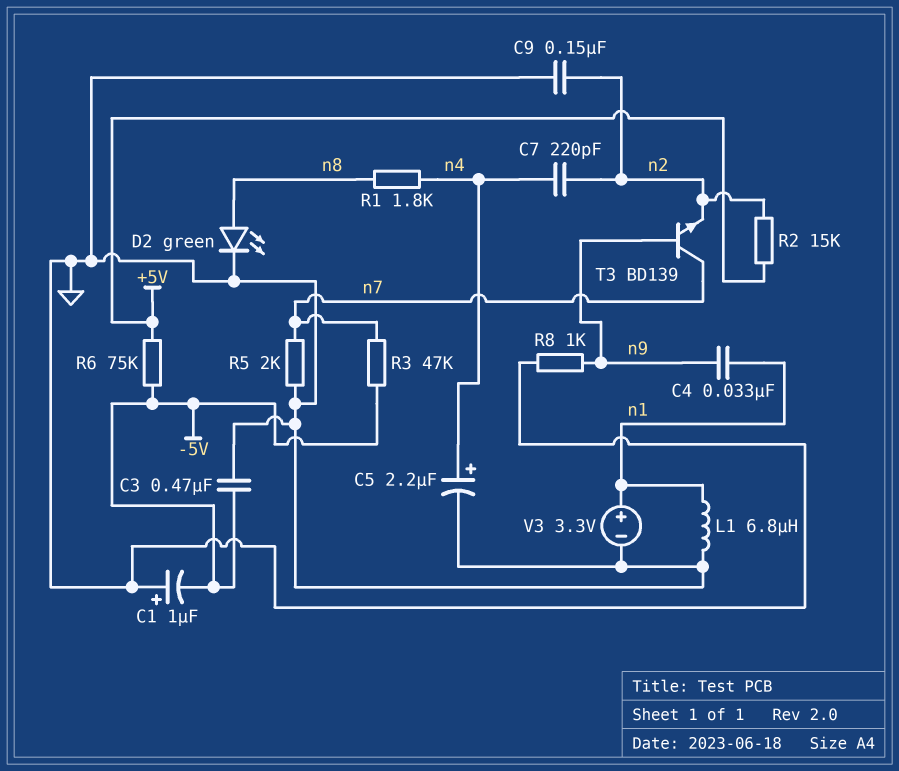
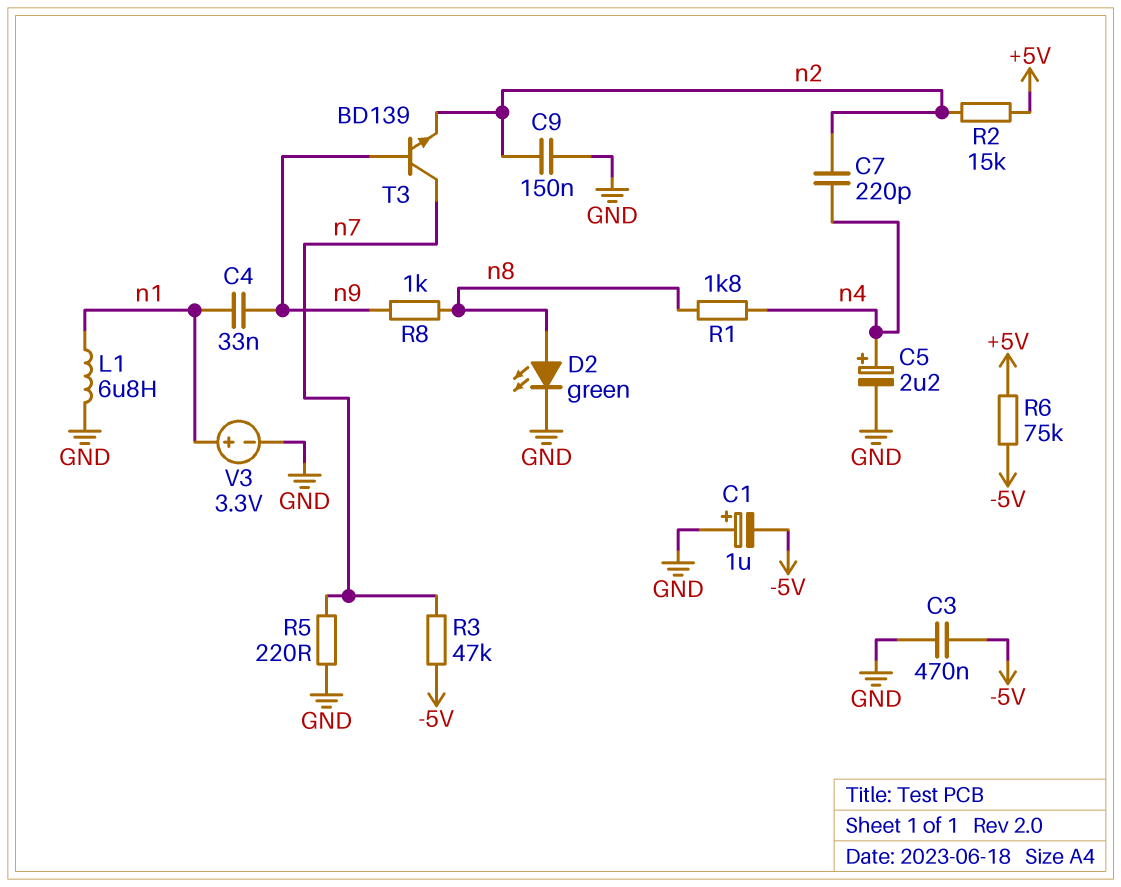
R5: 2k (GND, n7) -> 220 (GND, n7)
R8: 1k (GND, n9) -> 1k (n8, n9)

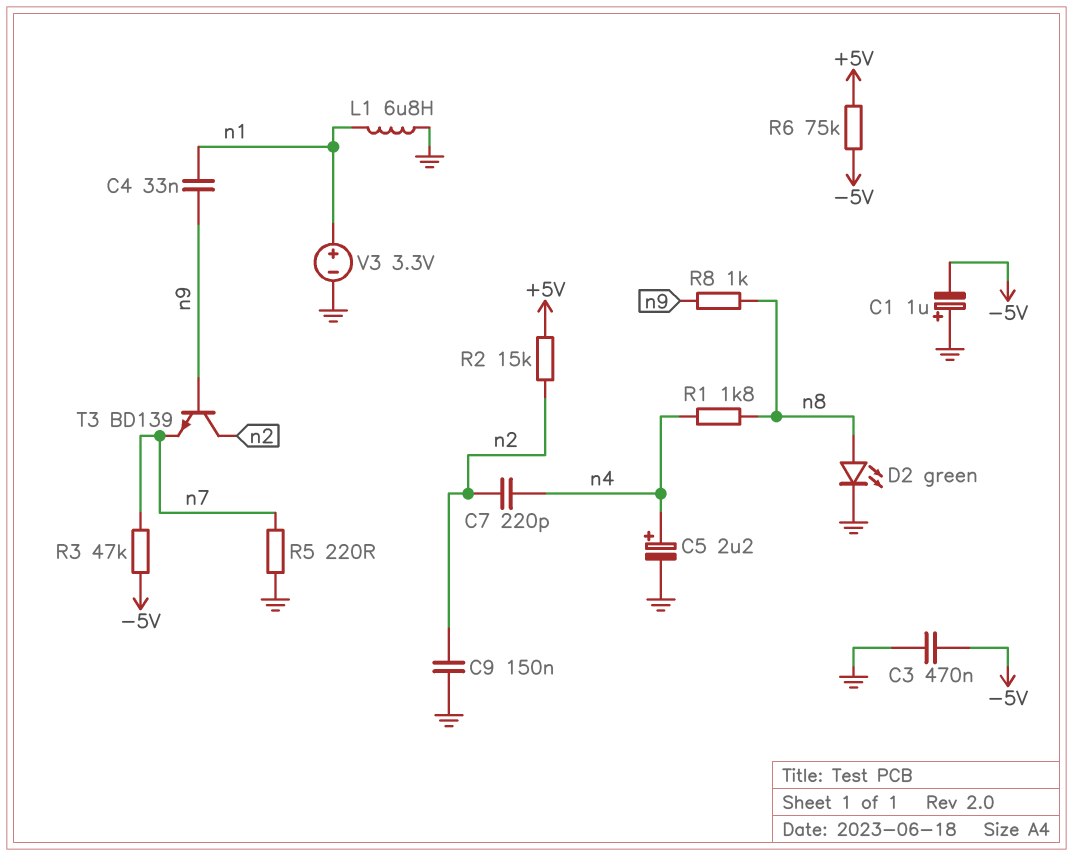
T3: NPN BD139 (B n9, C n7, E n2) -> NPN BD139 (B n9, C n2, E n7)

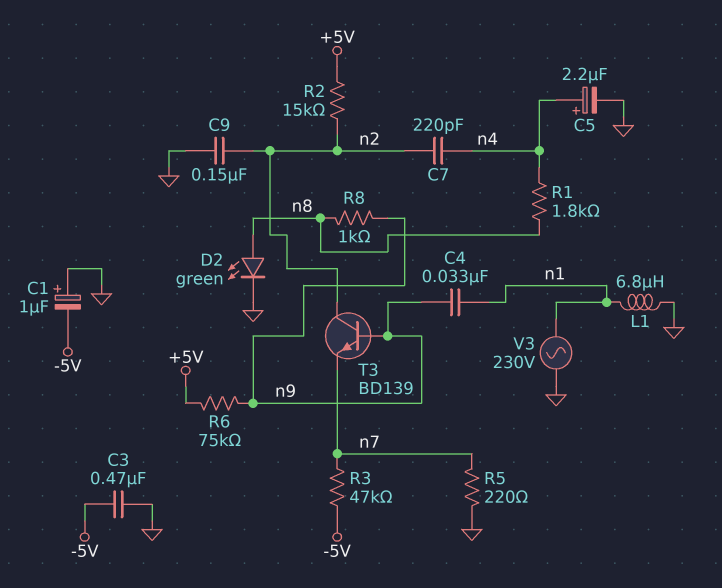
R6: 75k (+5V, -5V) -> 75k (+5V, n9)
V3: 3.3V (plus n1, minus GND) -> AC 230V (GND, n1)

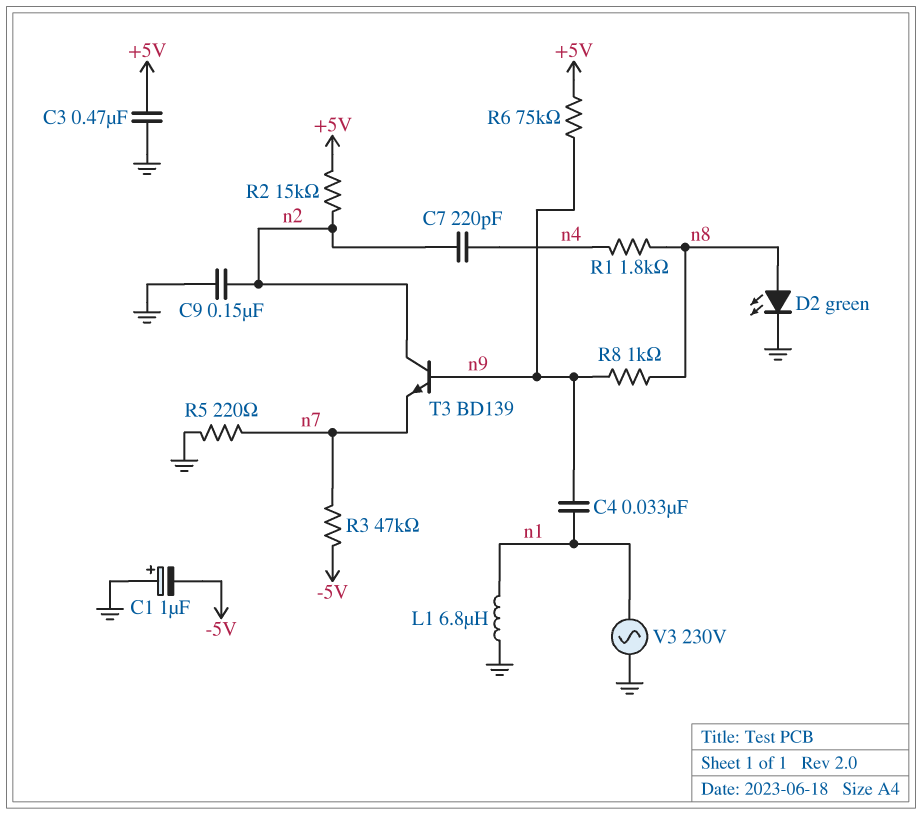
C3: 470nF (-5V, GND) -> 470nF (+5V, GND)
C5: 2.2uF (plus n4, minus GND) -> none

